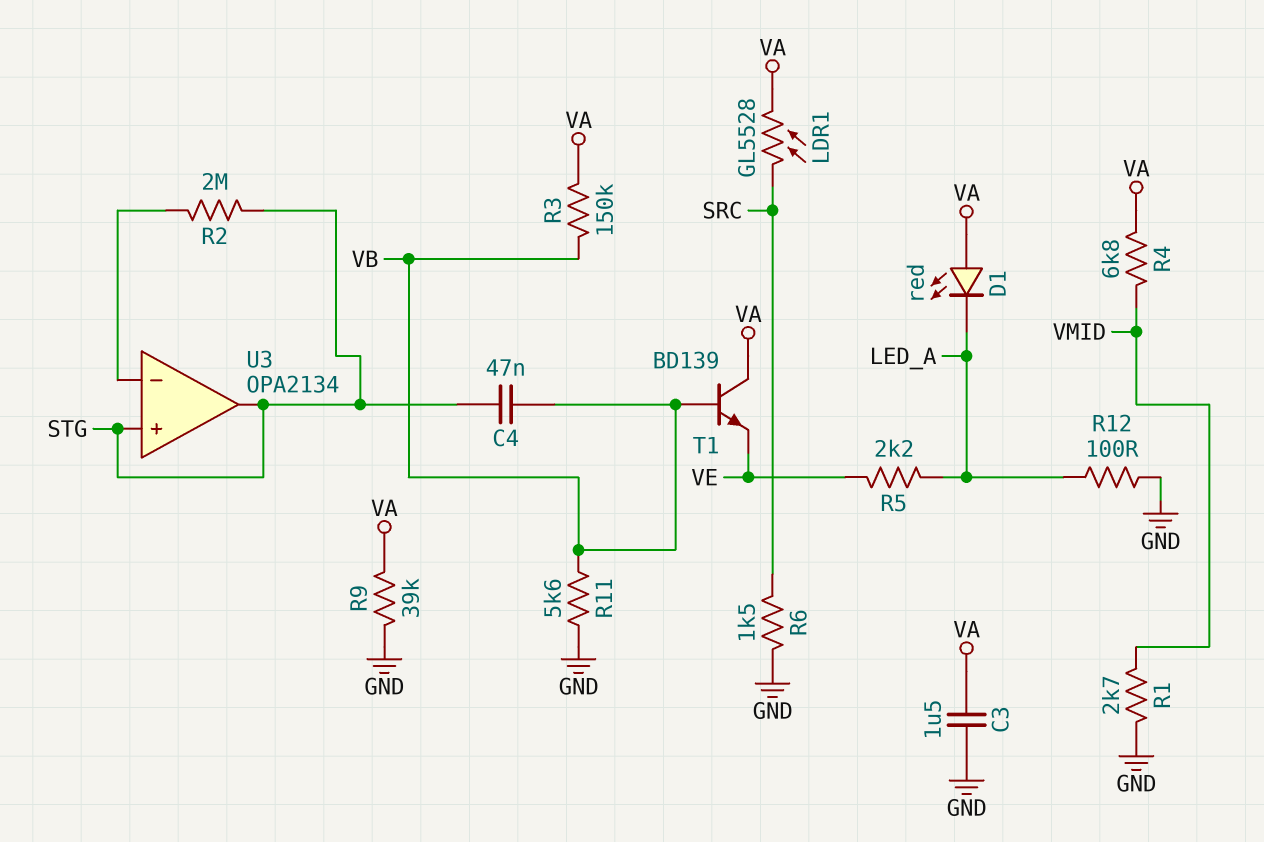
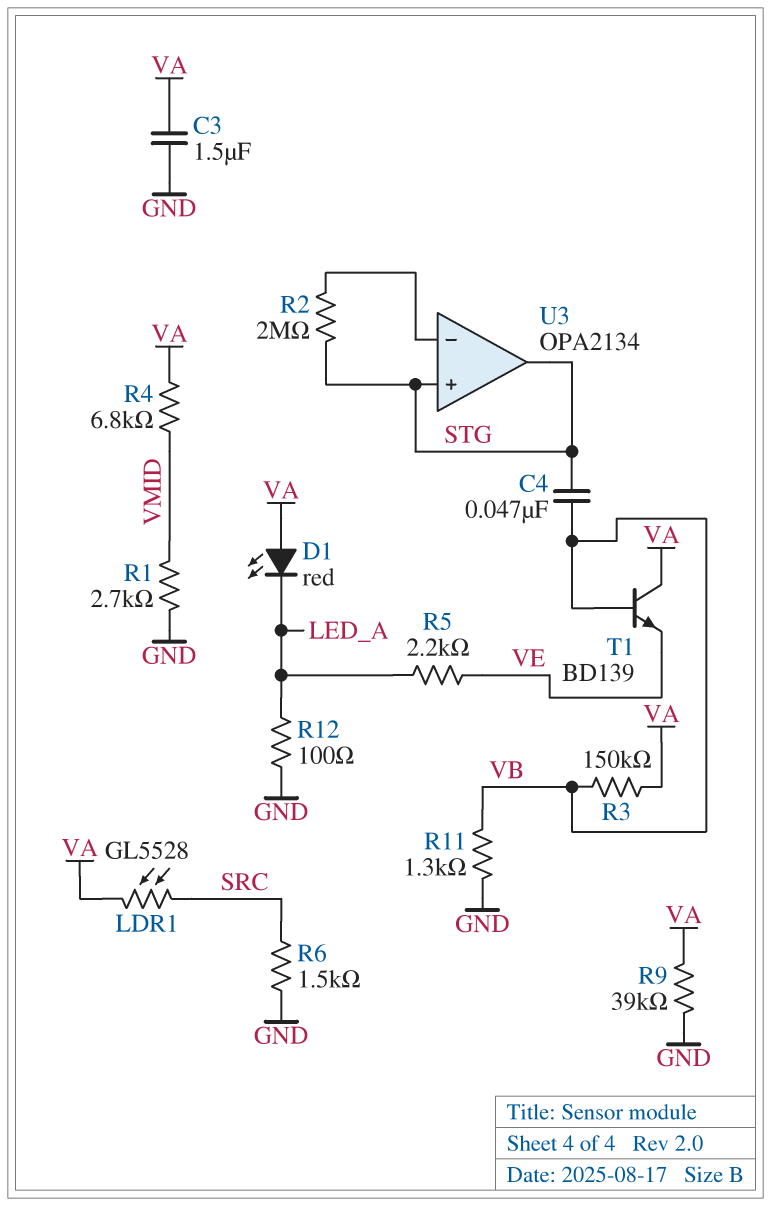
R11: 5.6k (GND, VB) -> 1.3k (GND, VB)

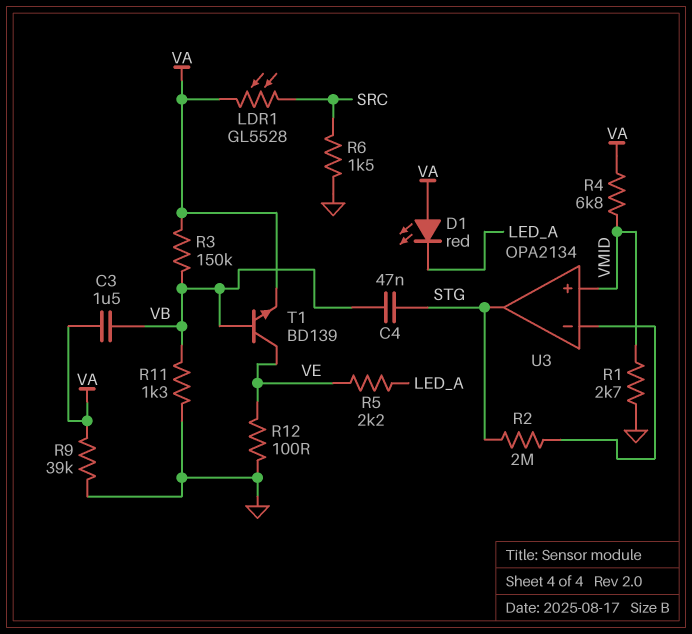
C3: 1.5uF (GND, VA) -> 1.5uF (VA, VB)
R12: 100 (GND, LED_A) -> 100 (GND, VE)
T1: NPN BD139 (B VB, C VA, E VE) -> NPN BD139 (B VB, C VE, E VA)
U3 pin in+: STG -> VMID

